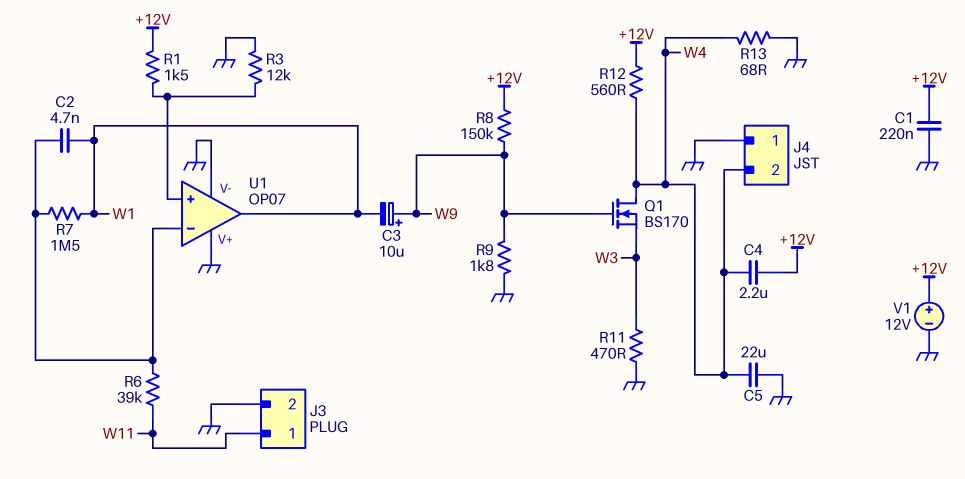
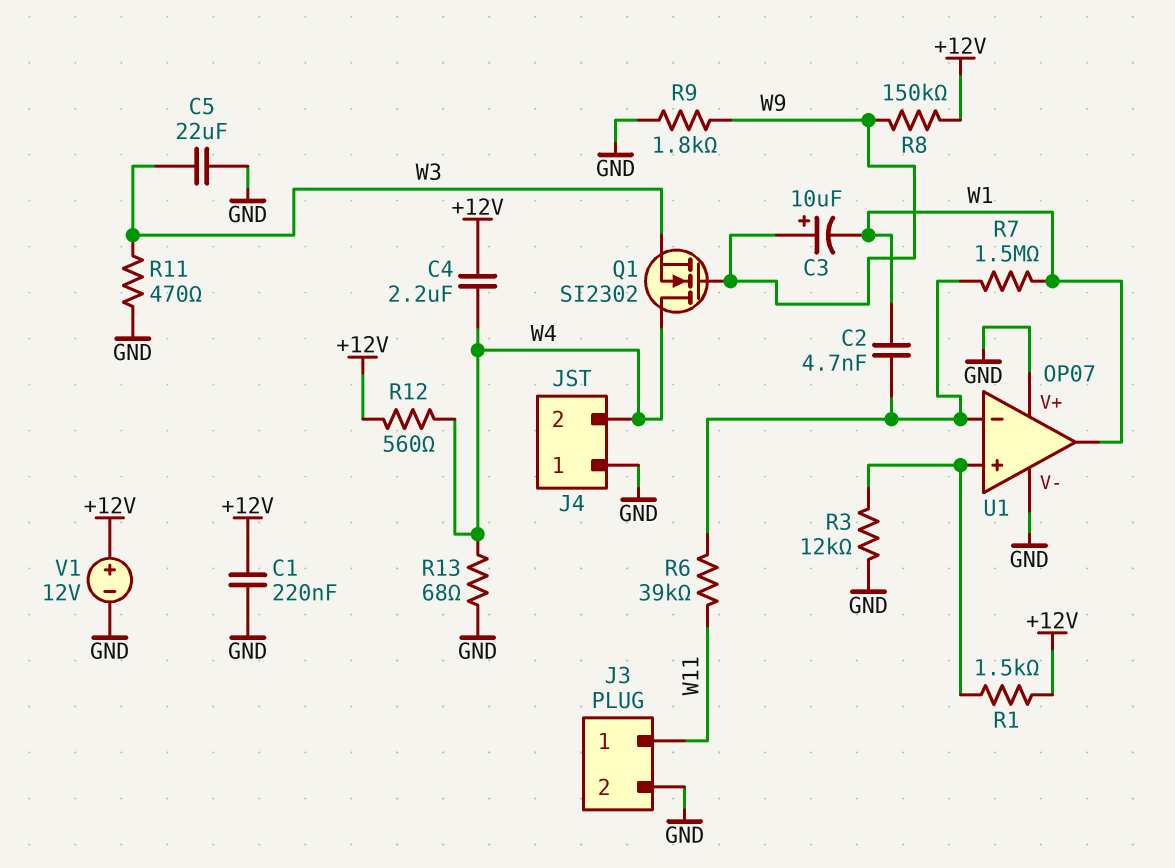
C5: 22uF (GND, W4) -> 22uF (GND, W3)
Q1: NMOS BS170 (G W9, D W4, S W3) -> NMOS SI2302 (G W9, D W4, S W3)

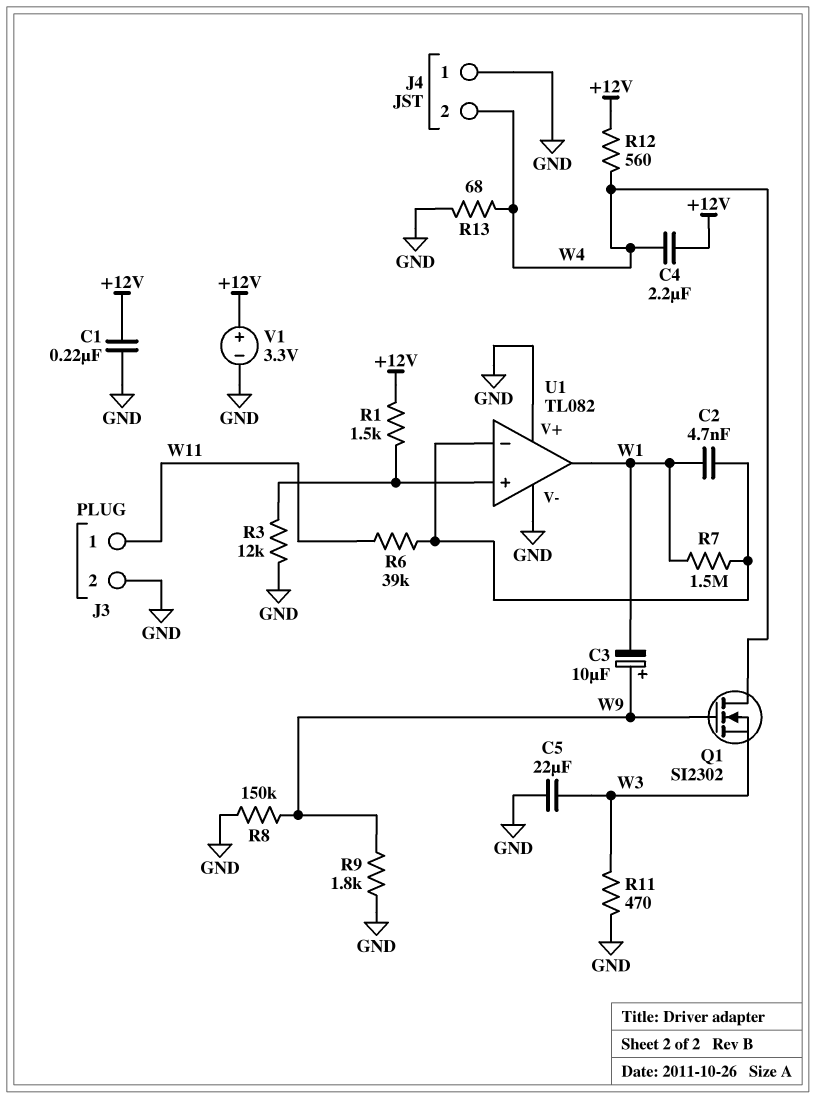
R8: 150k (+12V, W9) -> 150k (GND, W9)
U1: OP07 -> TL082
V1: 12V (plus +12V, minus GND) -> 3.3V (plus +12V, minus GND)

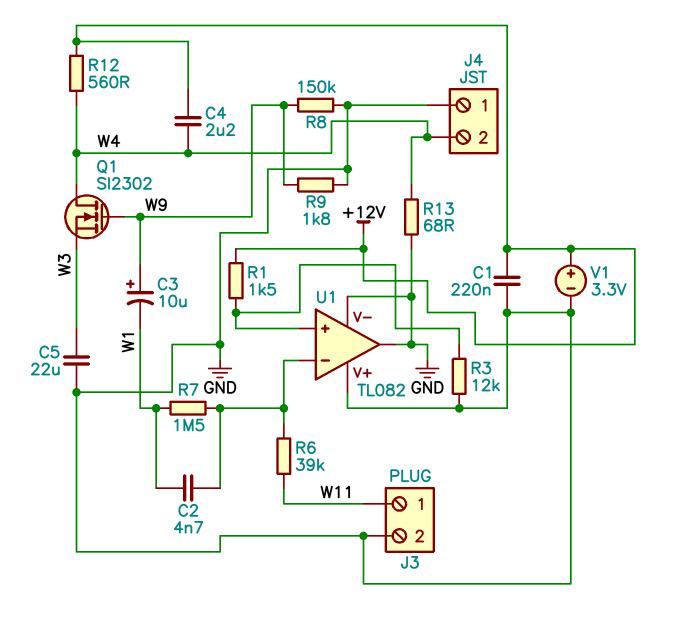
R11: 470 (GND, W3) -> none
U1 pin out: W1 -> GND

